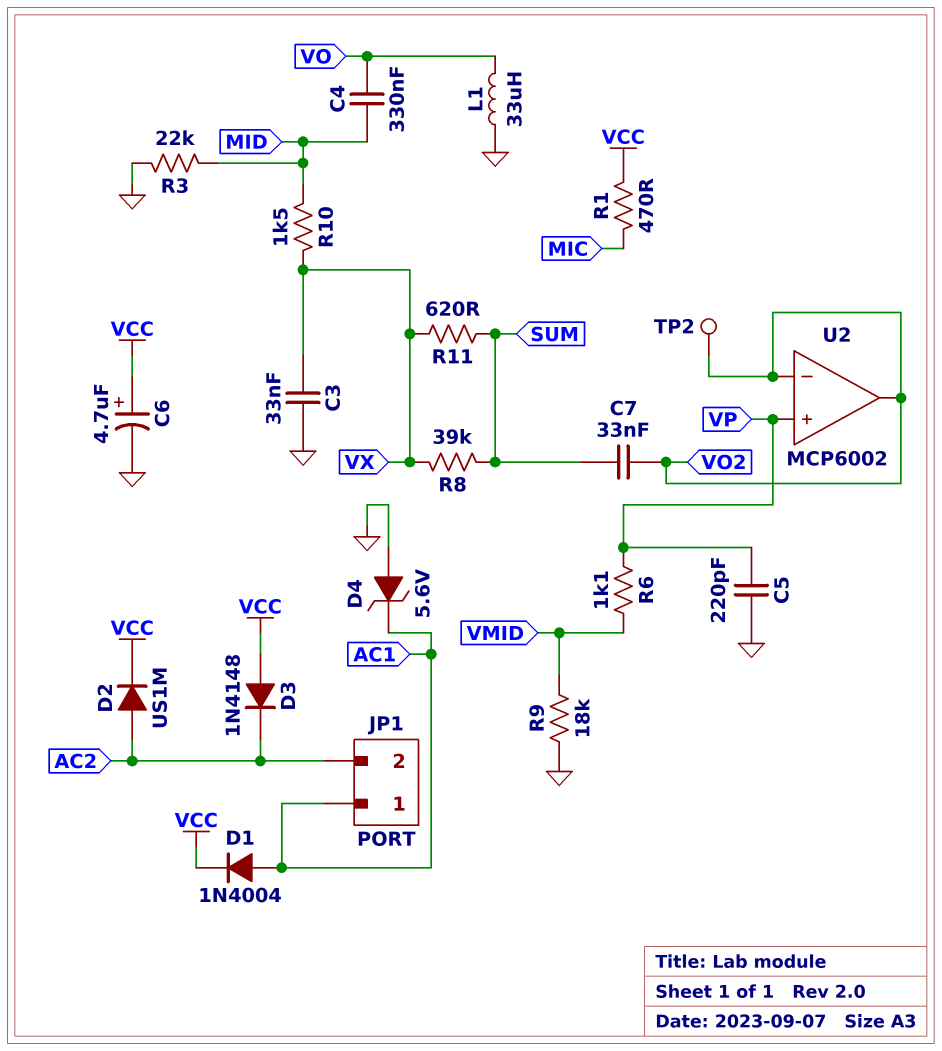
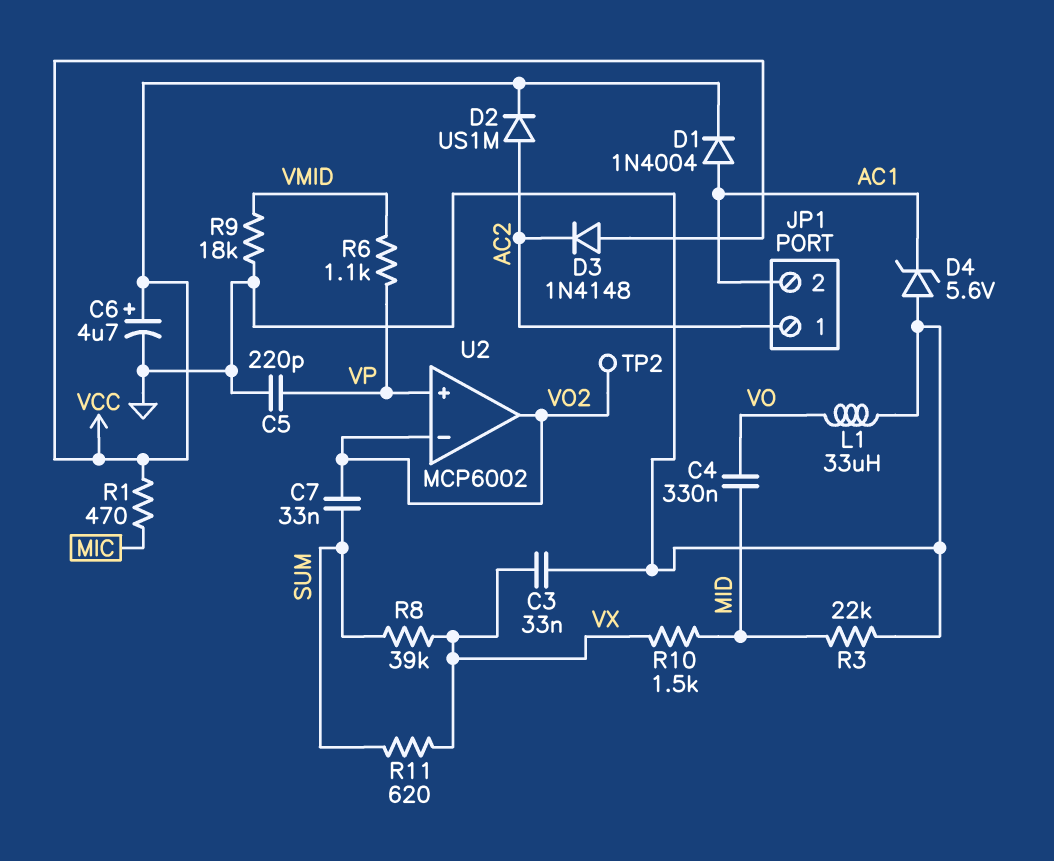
JP1 pin 1: AC1 -> AC2
JP1 pin 2: AC2 -> AC1

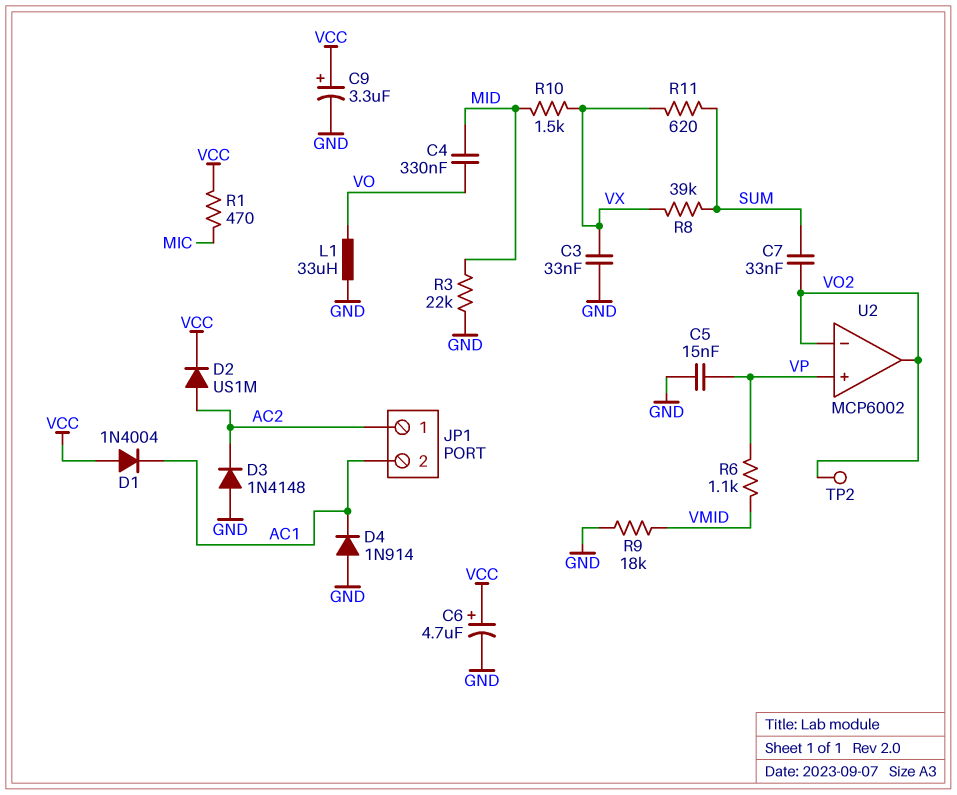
C5: 220pF (GND, VP) -> 15nF (GND, VP)
C9: none -> 3.3uF (plus VCC, minus GND)
D1: diode 1N4004 (A AC1, K VCC) -> diode 1N4004 (A VCC, K AC1)
D3: diode 1N4148 (A VCC, K AC2) -> diode 1N4148 (A GND, K AC2)
D4: zener 5.6V (A GND, K AC1) -> diode 1N914 (A GND, K AC1)

